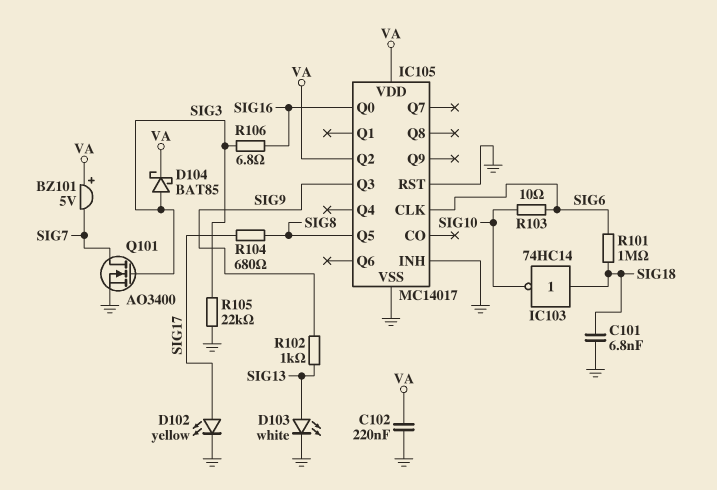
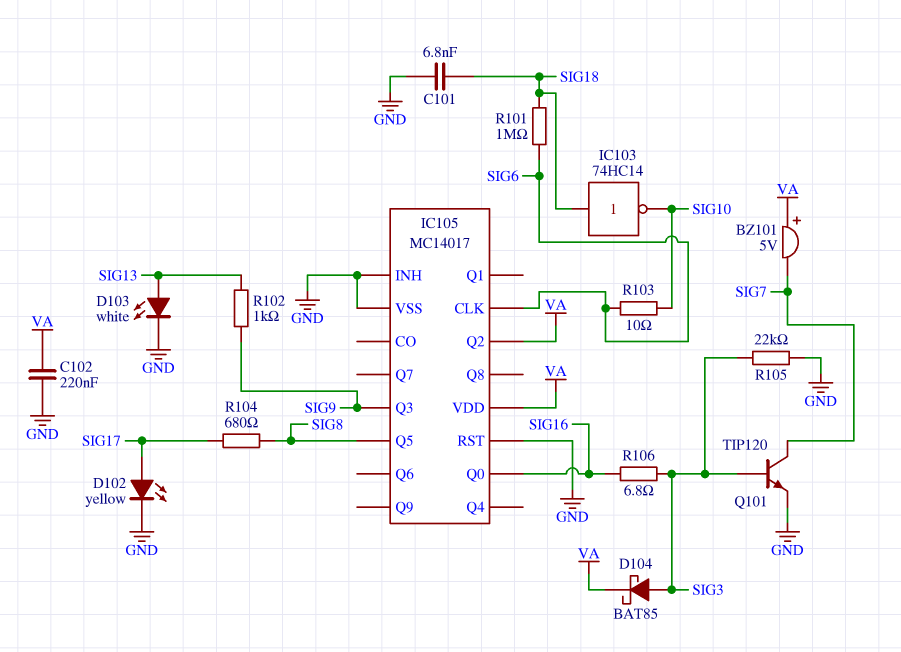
Q101: NMOS AO3400 (G SIG3, D SIG7, S GND) -> NPN TIP120 (B SIG3, C SIG7, E GND)

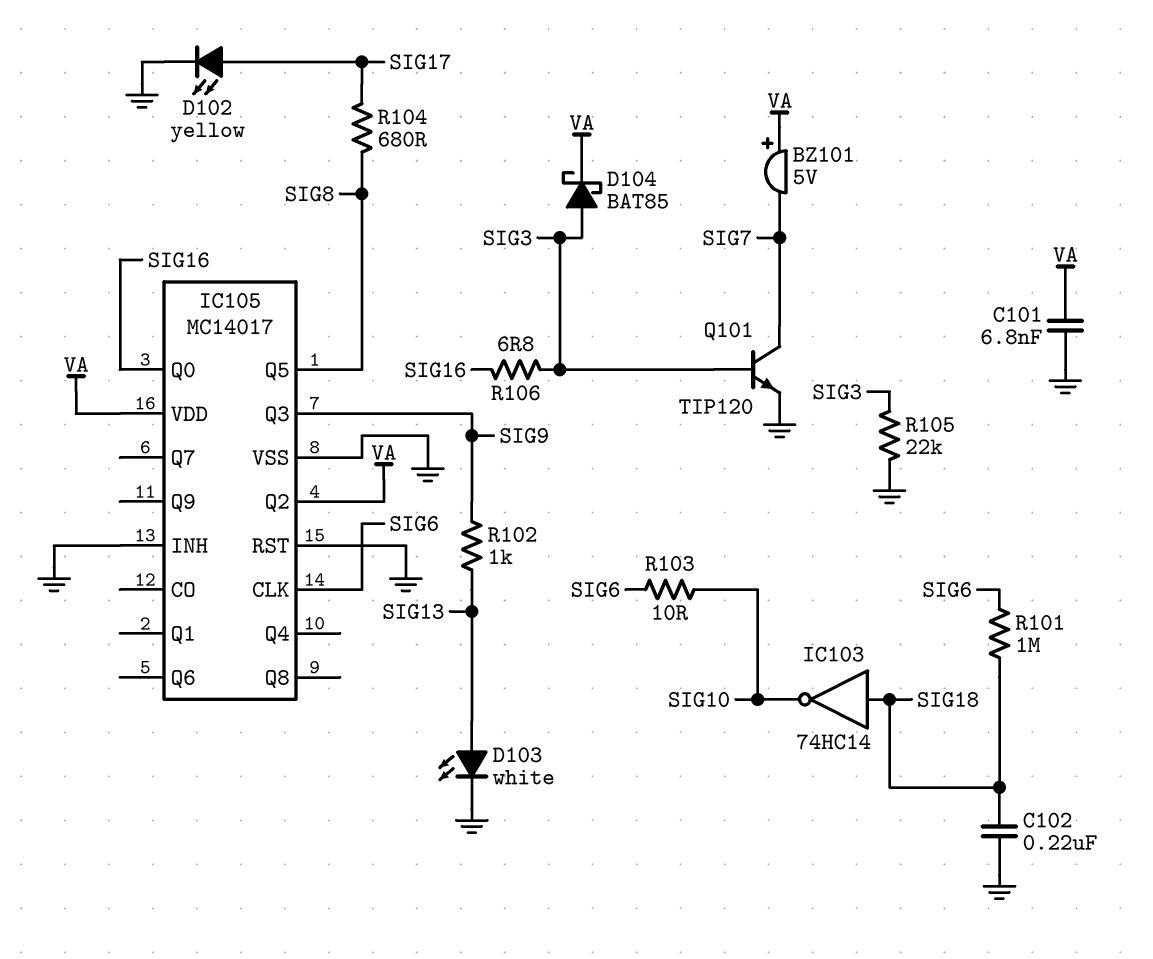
C101: 6.8nF (GND, SIG18) -> 6.8nF (GND, VA)
C102: 220nF (GND, VA) -> 220nF (GND, SIG18)

